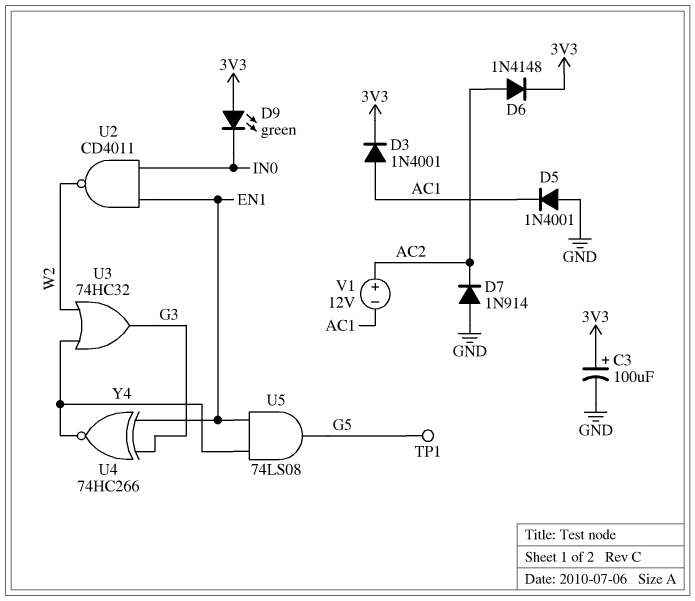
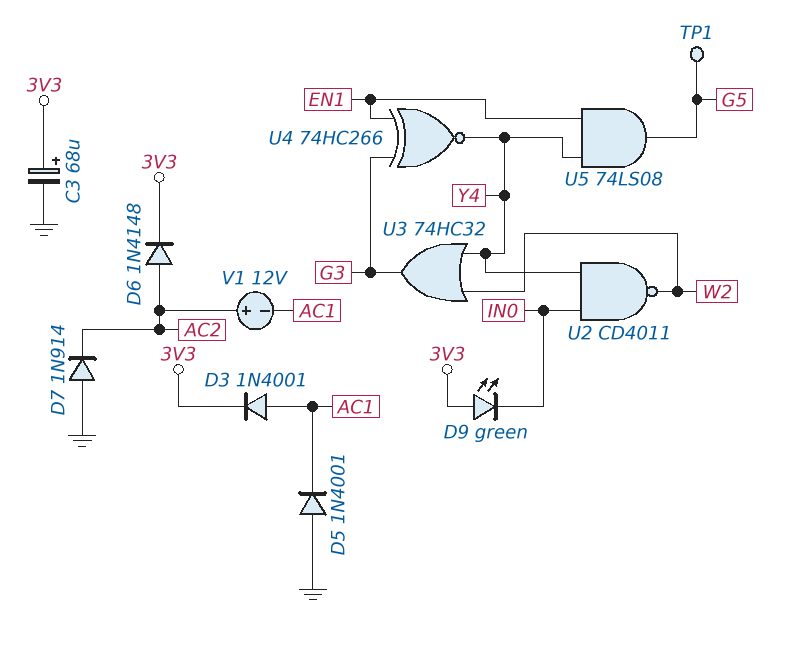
C3: 100uF (plus 3V3, minus GND) -> 68uF (plus 3V3, minus GND)
U2: NAND CD4011 (in EN1, in IN0, out W2) -> NAND CD4011 (in IN0, in Y4, out W2)

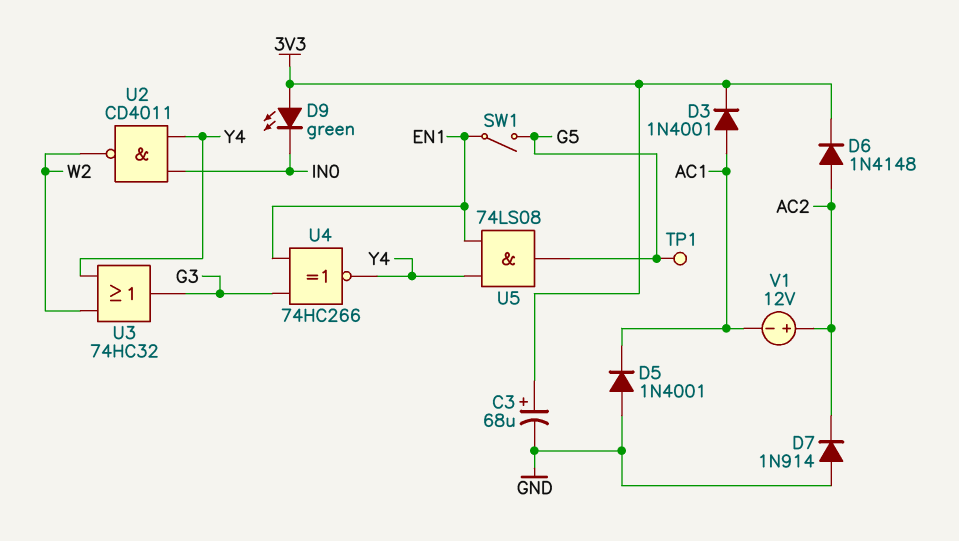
SW1: none -> switch (EN1, G5)

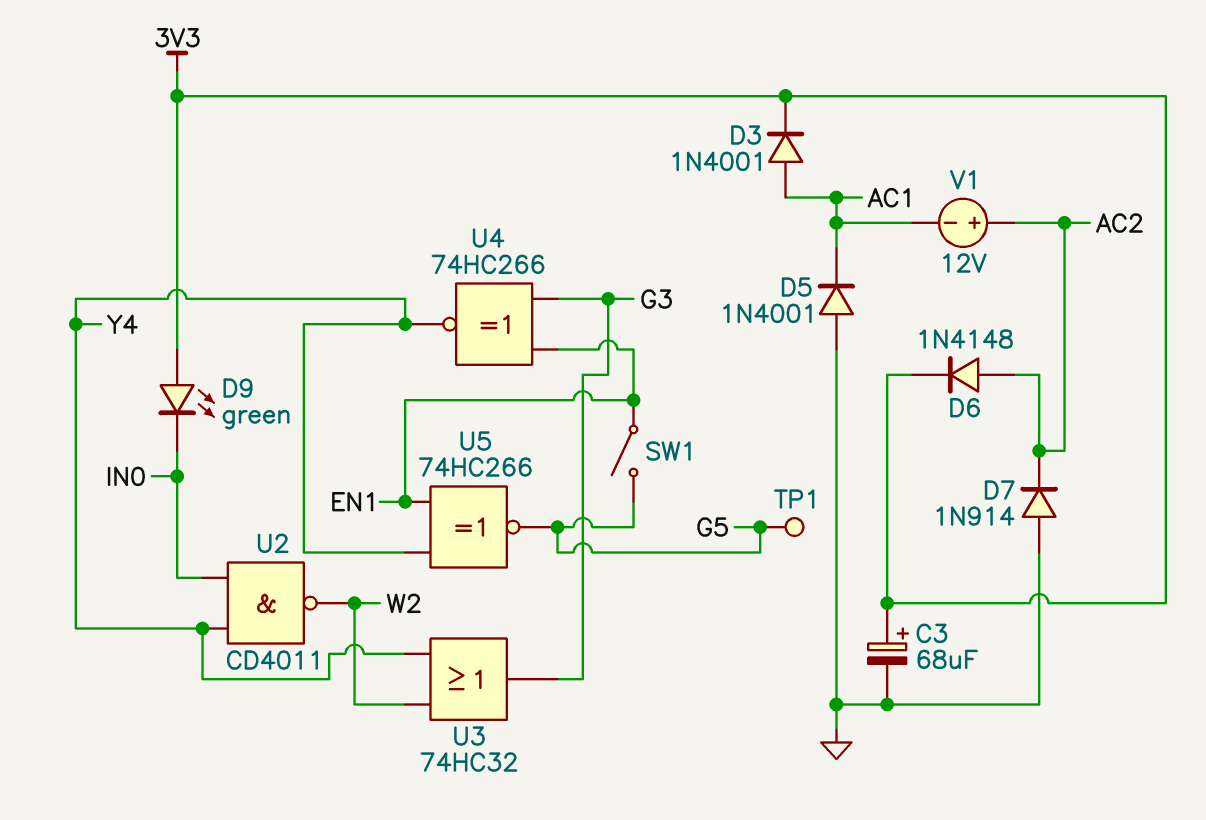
U5: AND 74LS08 (in EN1, in Y4, out G5) -> XNOR 74HC266 (in EN1, in Y4, out G5)

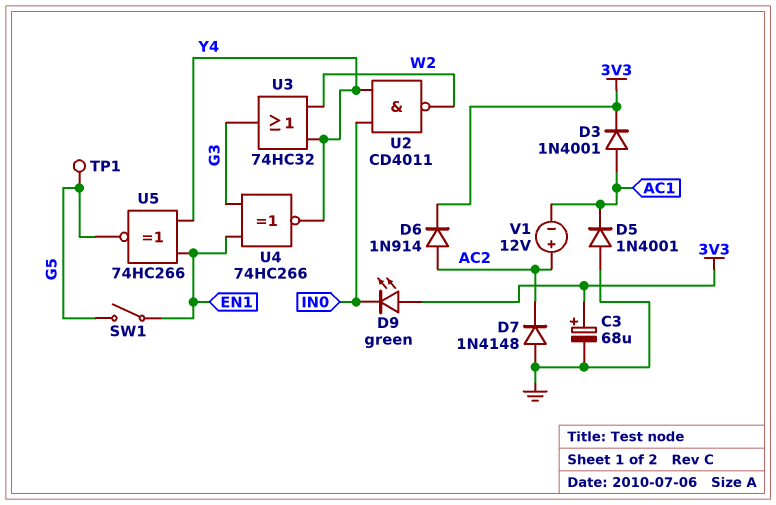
D6: diode 1N4148 (A AC2, K 3V3) -> diode 1N914 (A AC2, K 3V3)
D7: diode 1N914 (A GND, K AC2) -> diode 1N4148 (A GND, K AC2)

